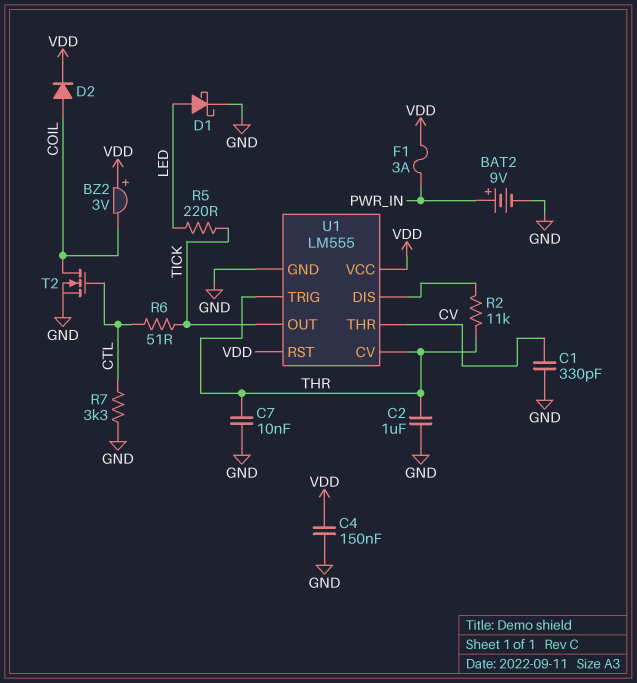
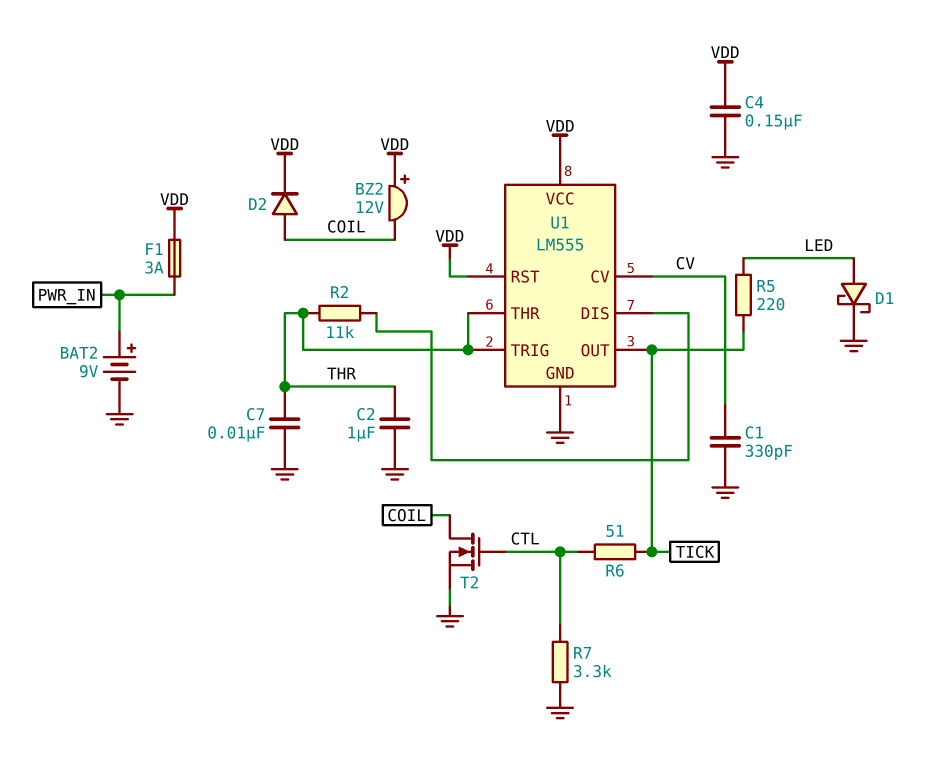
BZ2: buzzer 3V (plus VDD, minus COIL) -> buzzer 12V (plus VDD, minus COIL)
U1 pin CV: THR -> CV
U1 pin THR: CV -> THR

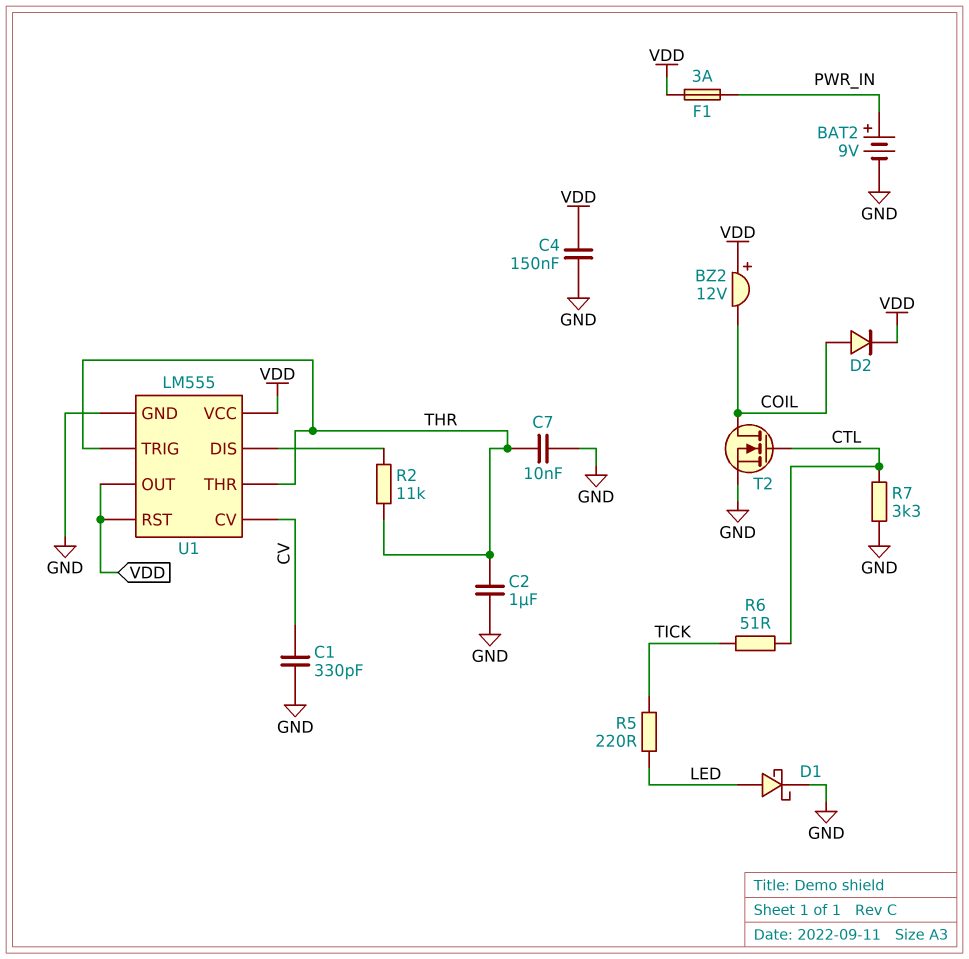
U1 pin OUT: TICK -> VDD

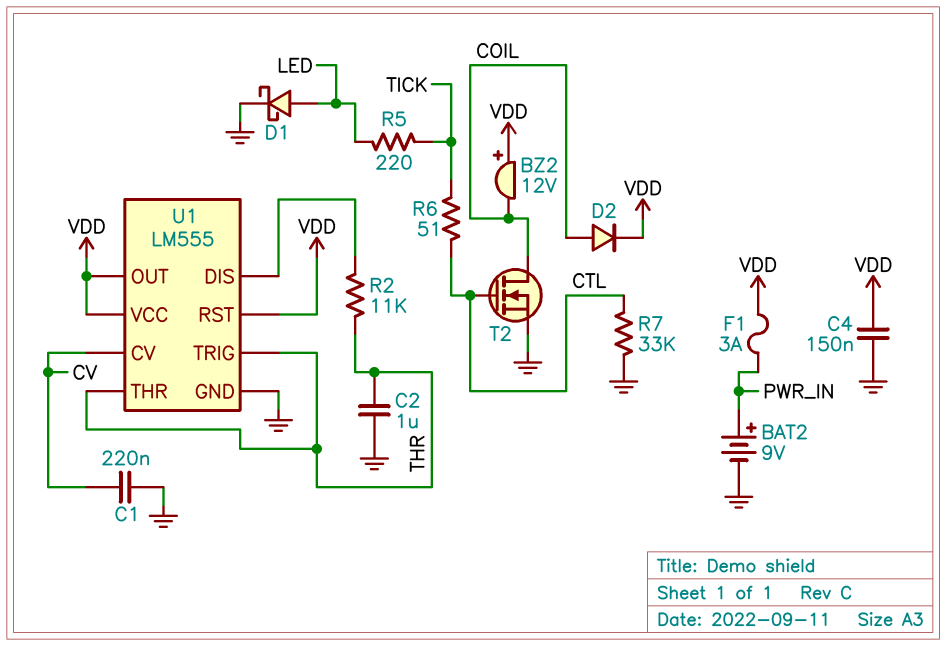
C1: 330pF (CV, GND) -> 220nF (CV, GND)
C7: 10nF (GND, THR) -> none
R7: 3.3k (CTL, GND) -> 33k (CTL, GND)

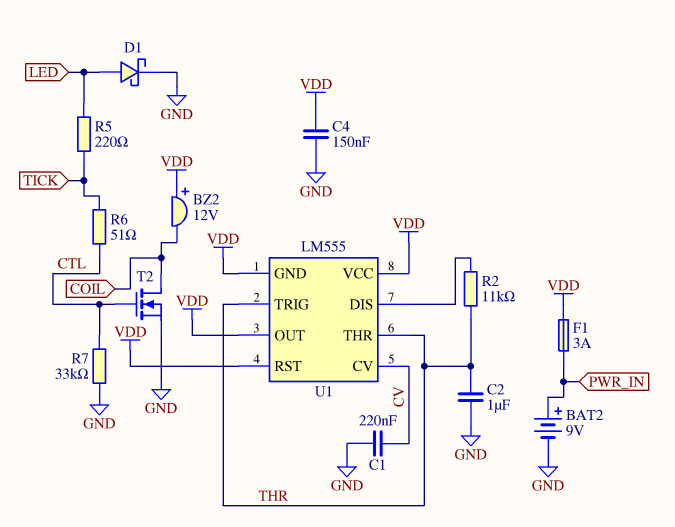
D2: diode (A COIL, K VDD) -> none
U1 pin GND: GND -> VDD

